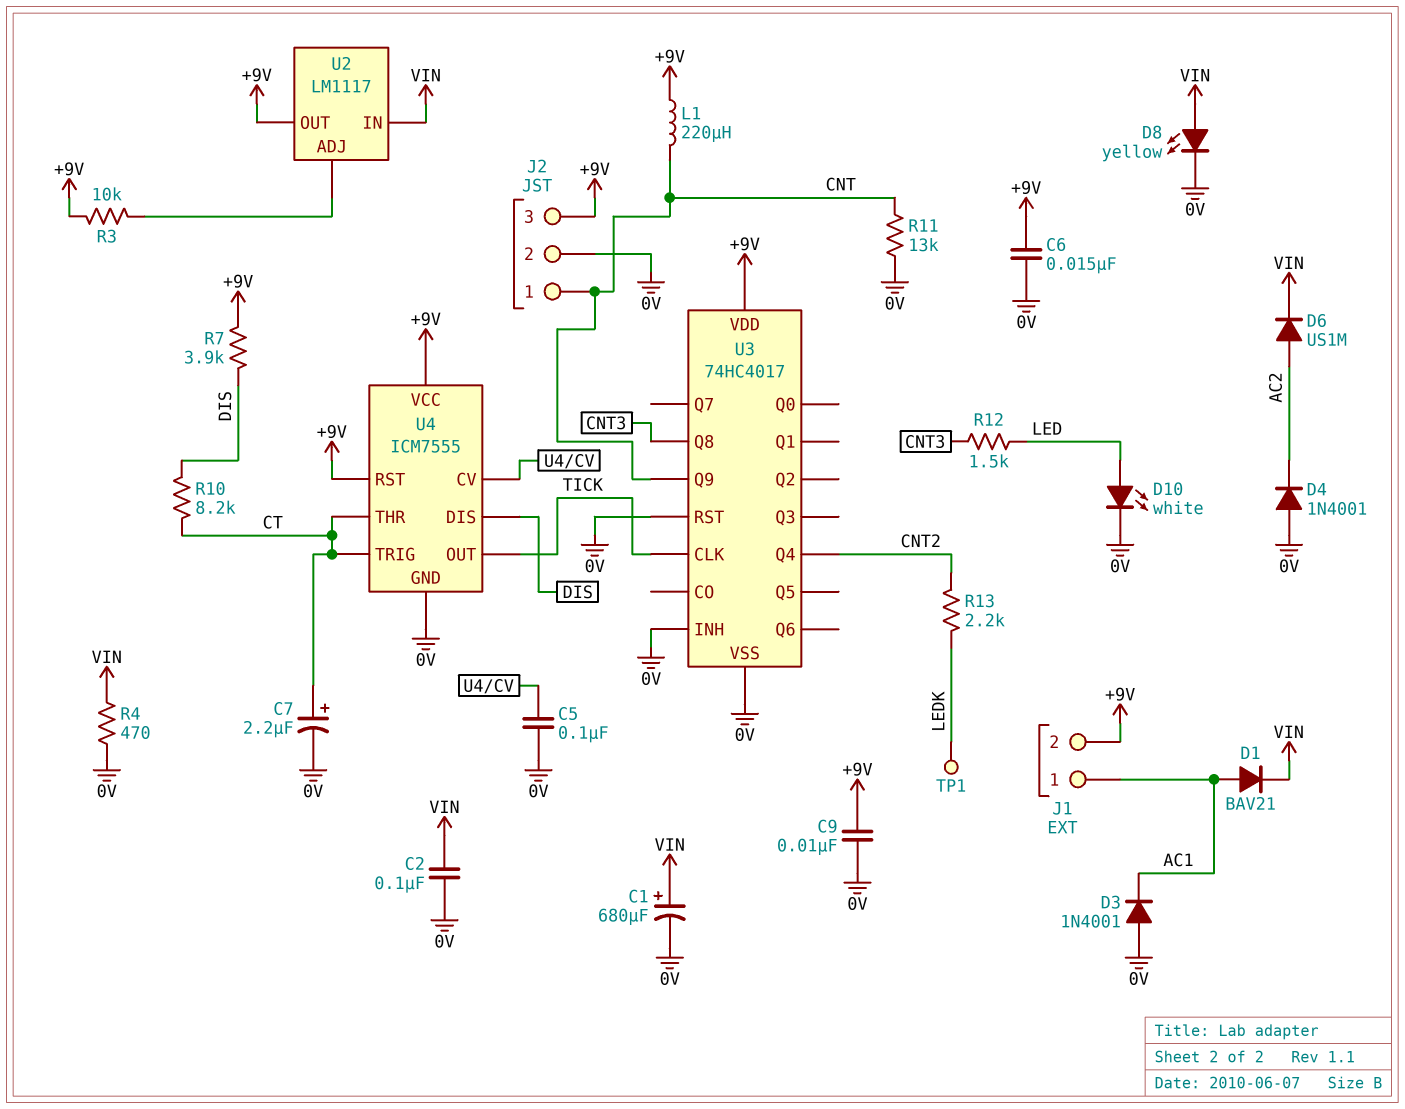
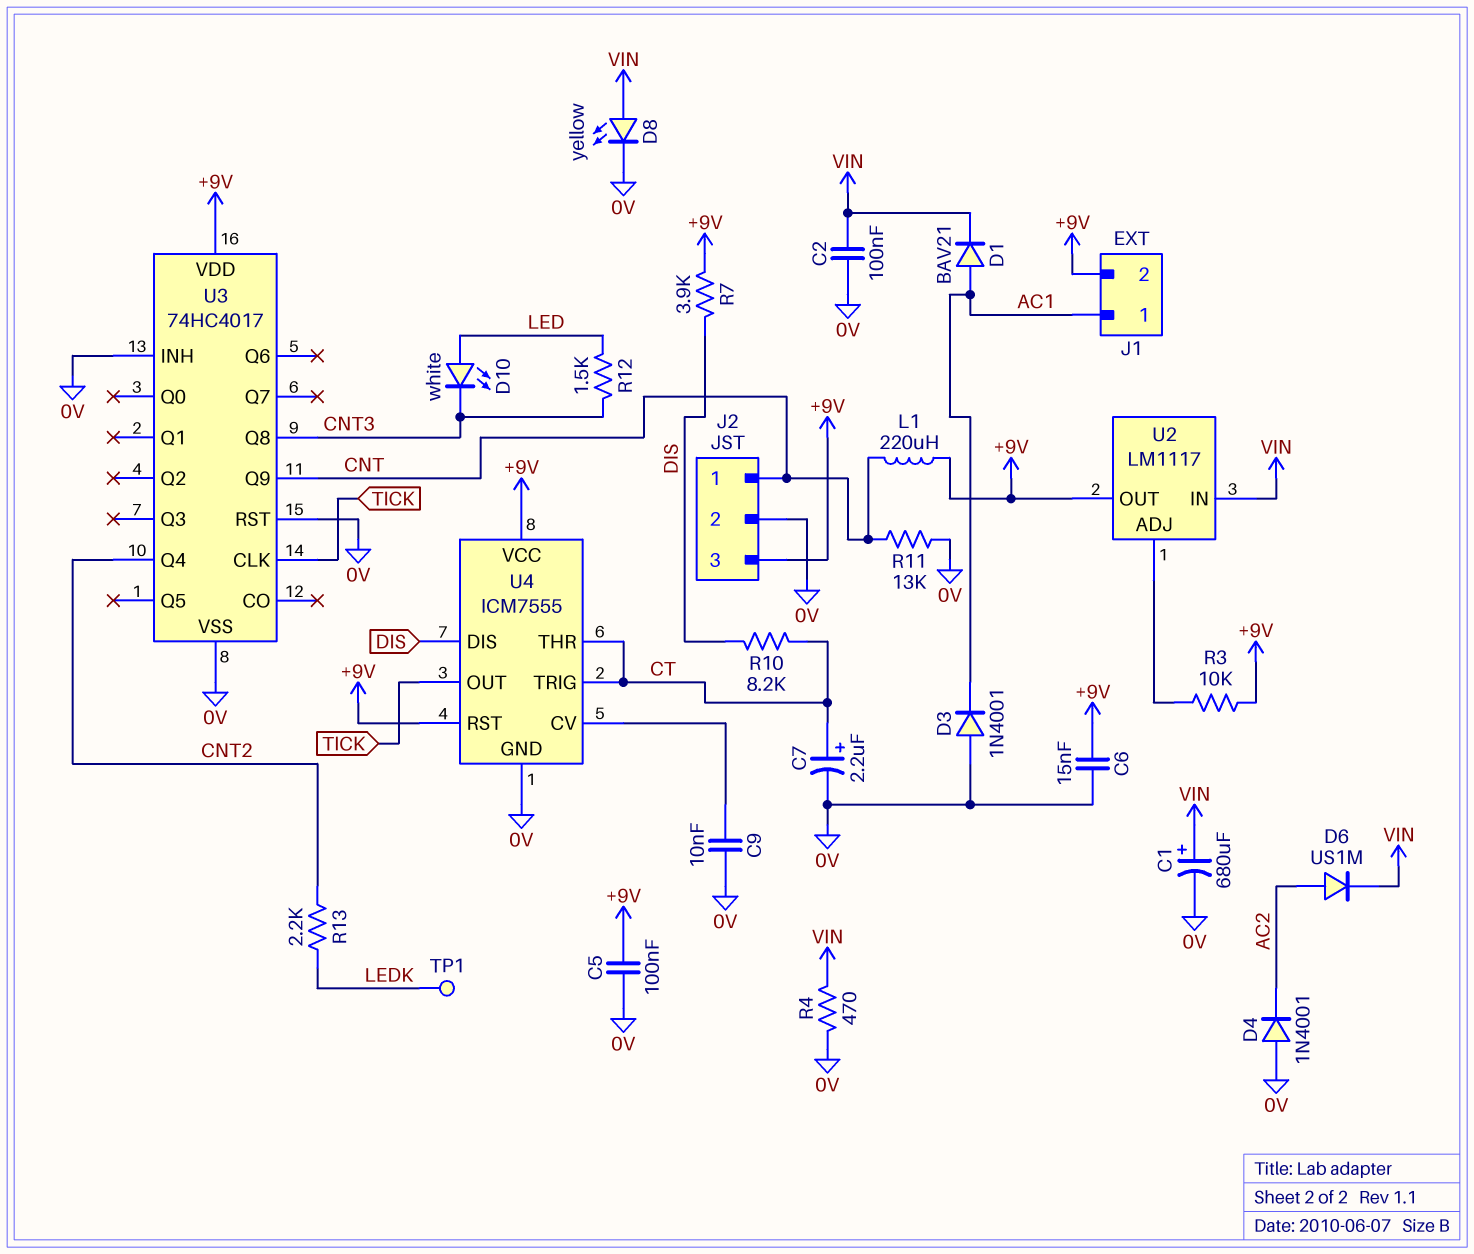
C5: 100nF (0V, U4/CV) -> 100nF (+9V, 0V)
C9: 10nF (+9V, 0V) -> 10nF (0V, U4/CV)
D10: LED white (A LED, K 0V) -> LED white (A LED, K CNT3)

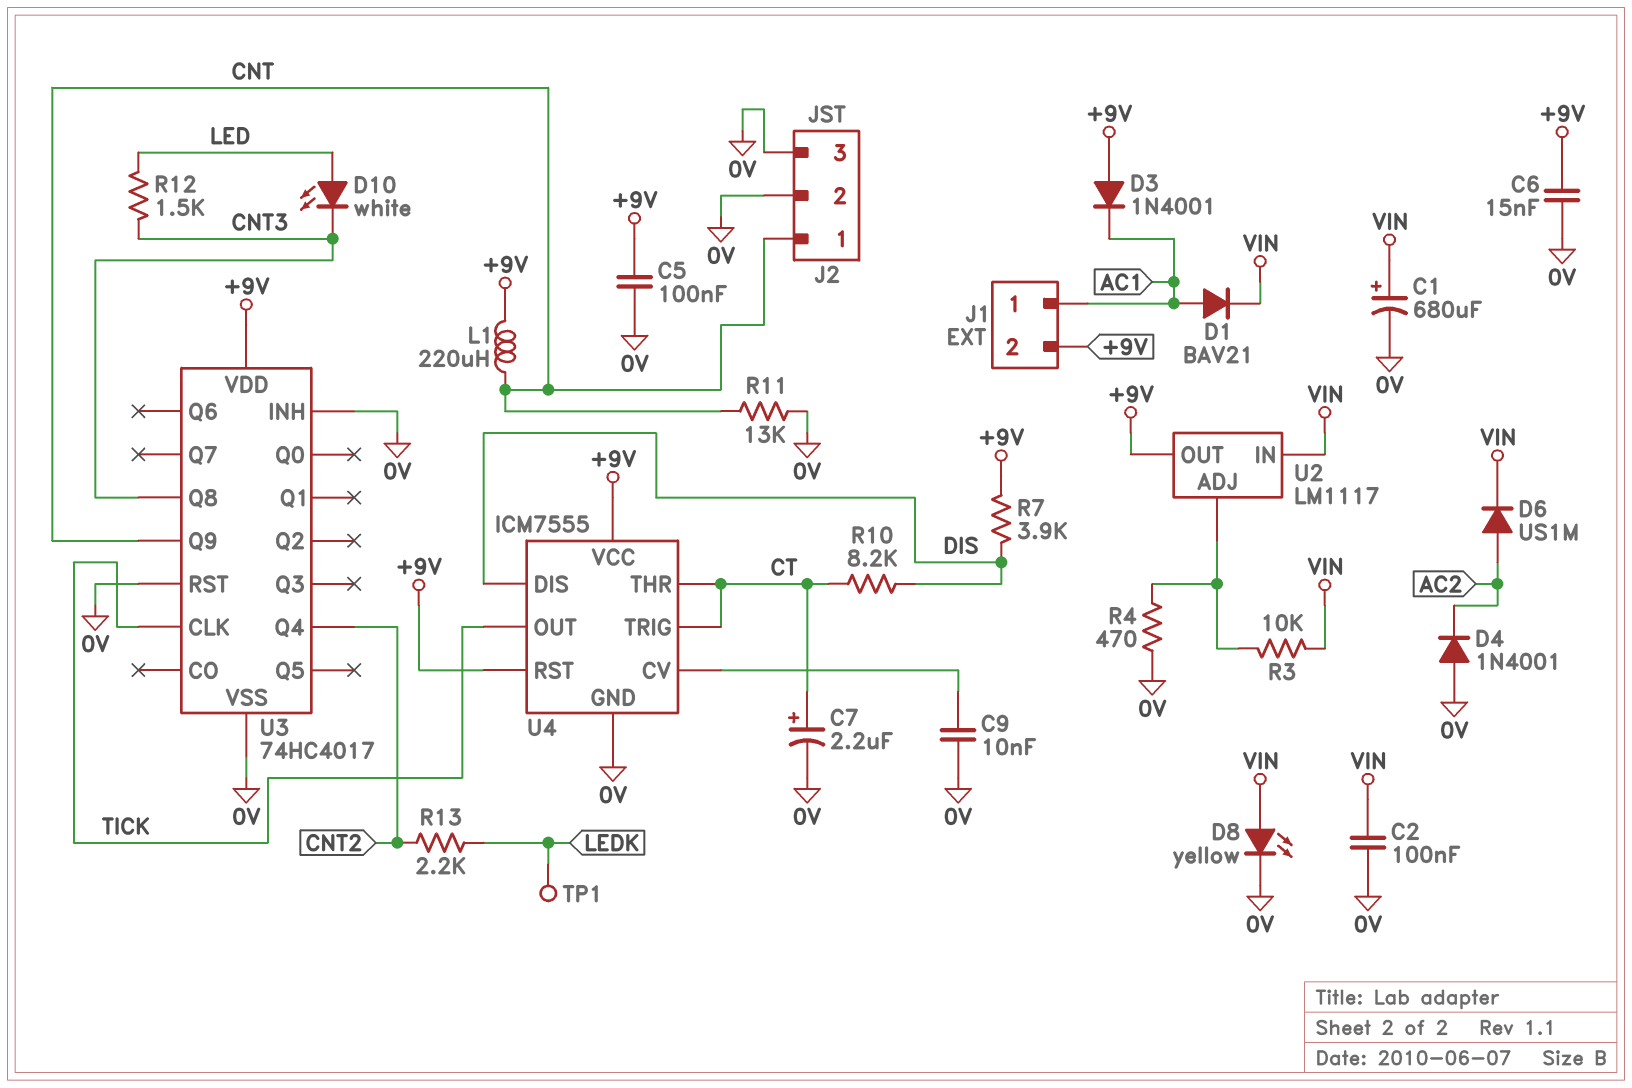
D3: diode 1N4001 (A 0V, K AC1) -> diode 1N4001 (A +9V, K AC1)
J2 pin 3: +9V -> 0V
R3: 10k (+9V, U2/ADJ) -> 10k (U2/ADJ, VIN)
R4: 470 (0V, VIN) -> 470 (0V, U2/ADJ)

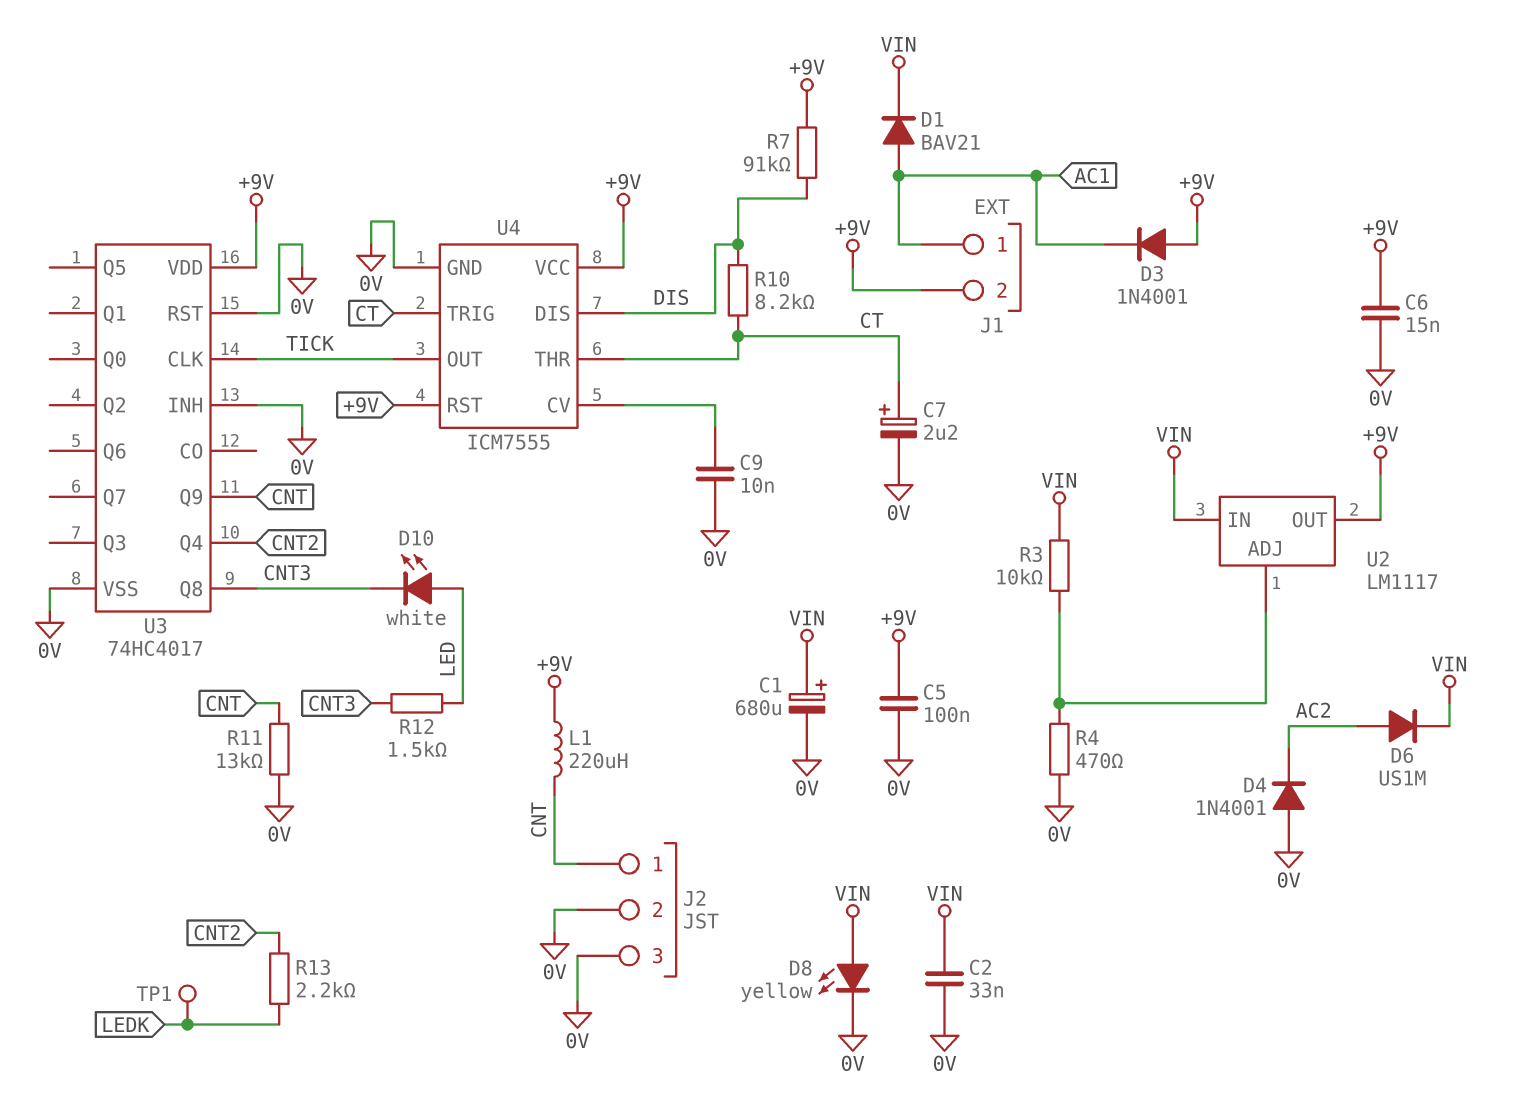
C2: 100nF (0V, VIN) -> 33nF (0V, VIN)
R7: 3.9k (+9V, DIS) -> 91k (+9V, DIS)

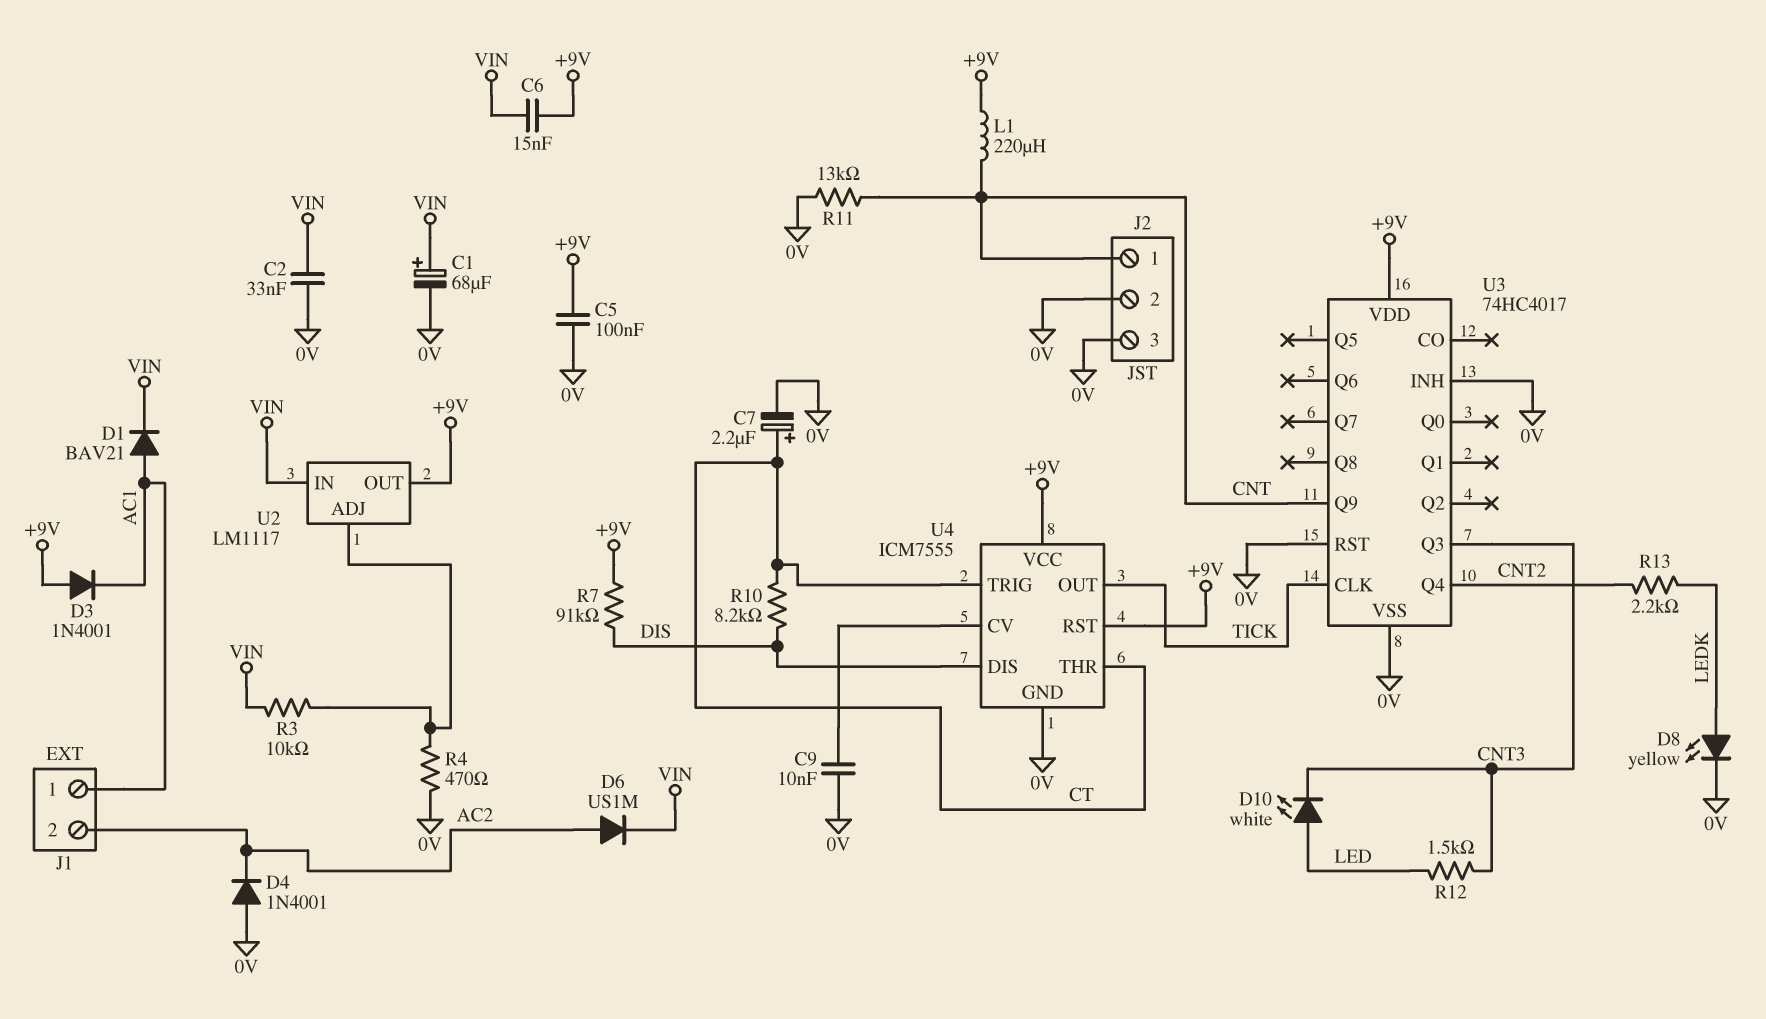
C1: 680uF (plus VIN, minus 0V) -> 68uF (plus VIN, minus 0V)
C6: 15nF (+9V, 0V) -> 15nF (+9V, VIN)
D8: LED yellow (A VIN, K 0V) -> LED yellow (A LEDK, K 0V)
J1 pin 2: +9V -> AC2
TP1: test point (LEDK) -> none
U3 pin Q3: none -> CNT3
U3 pin Q8: CNT3 -> none

